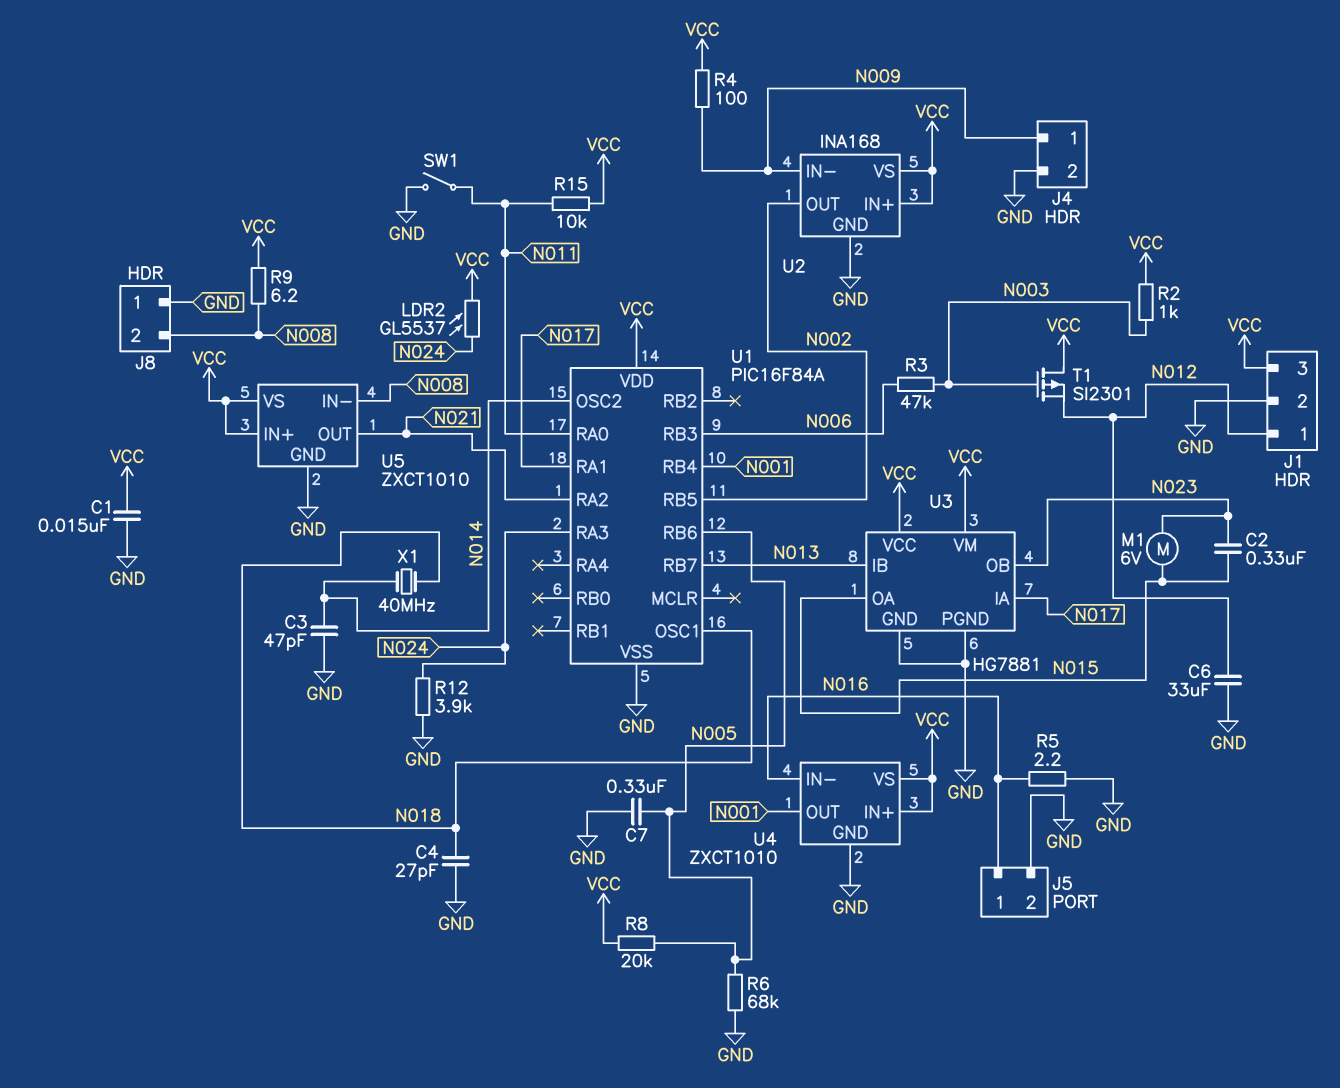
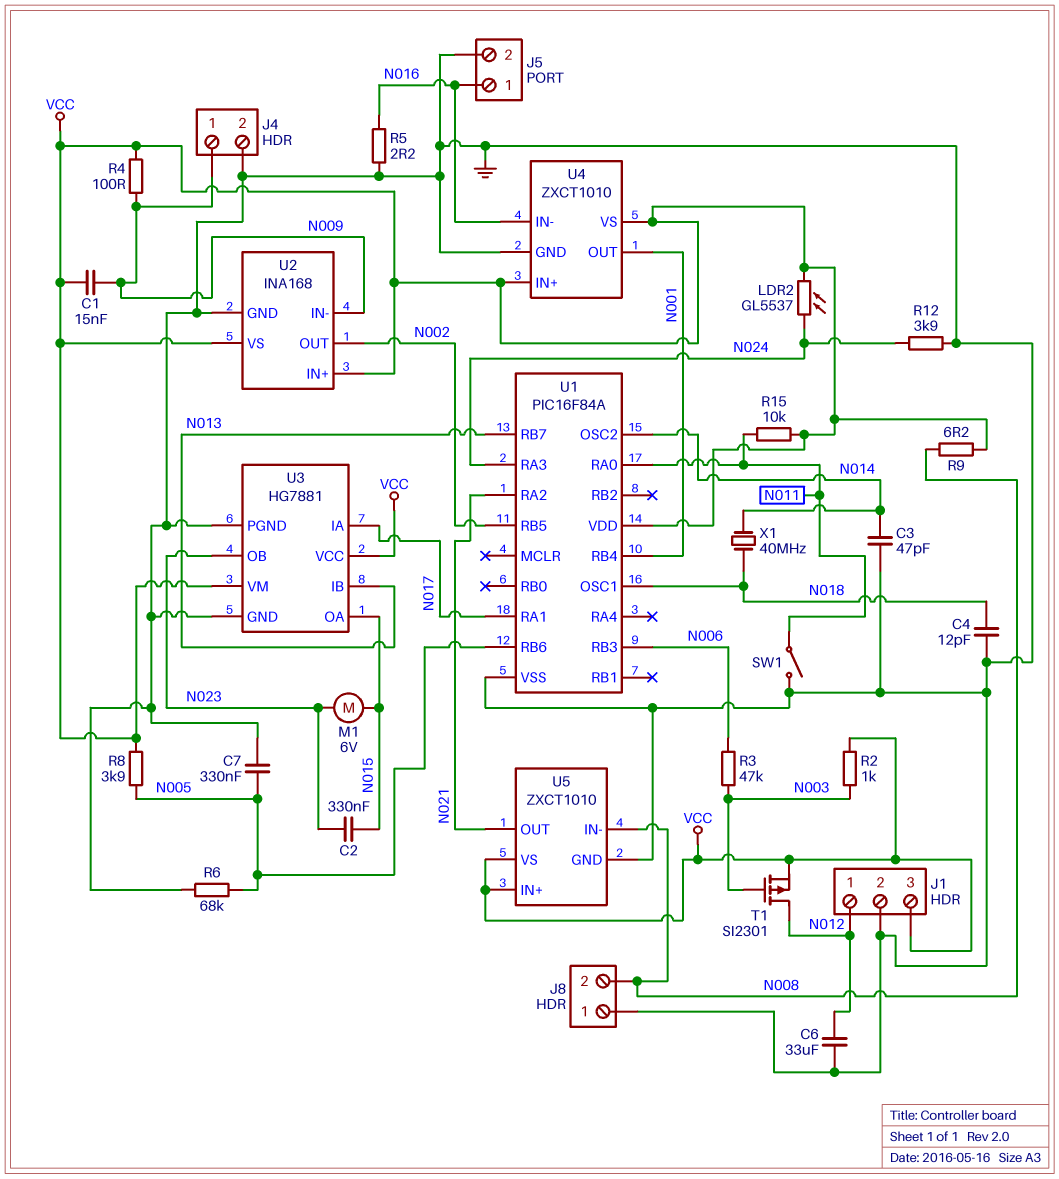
C1: 15nF (GND, VCC) -> 15nF (N009, VCC)
C4: 27pF (GND, N018) -> 12pF (GND, N018)
R8: 20k (N005, VCC) -> 3.9k (N005, VCC)
T1: PMOS SI2301 (G N003, D VCC, S N012) -> PMOS SI2301 (G N003, D N012, S VCC)

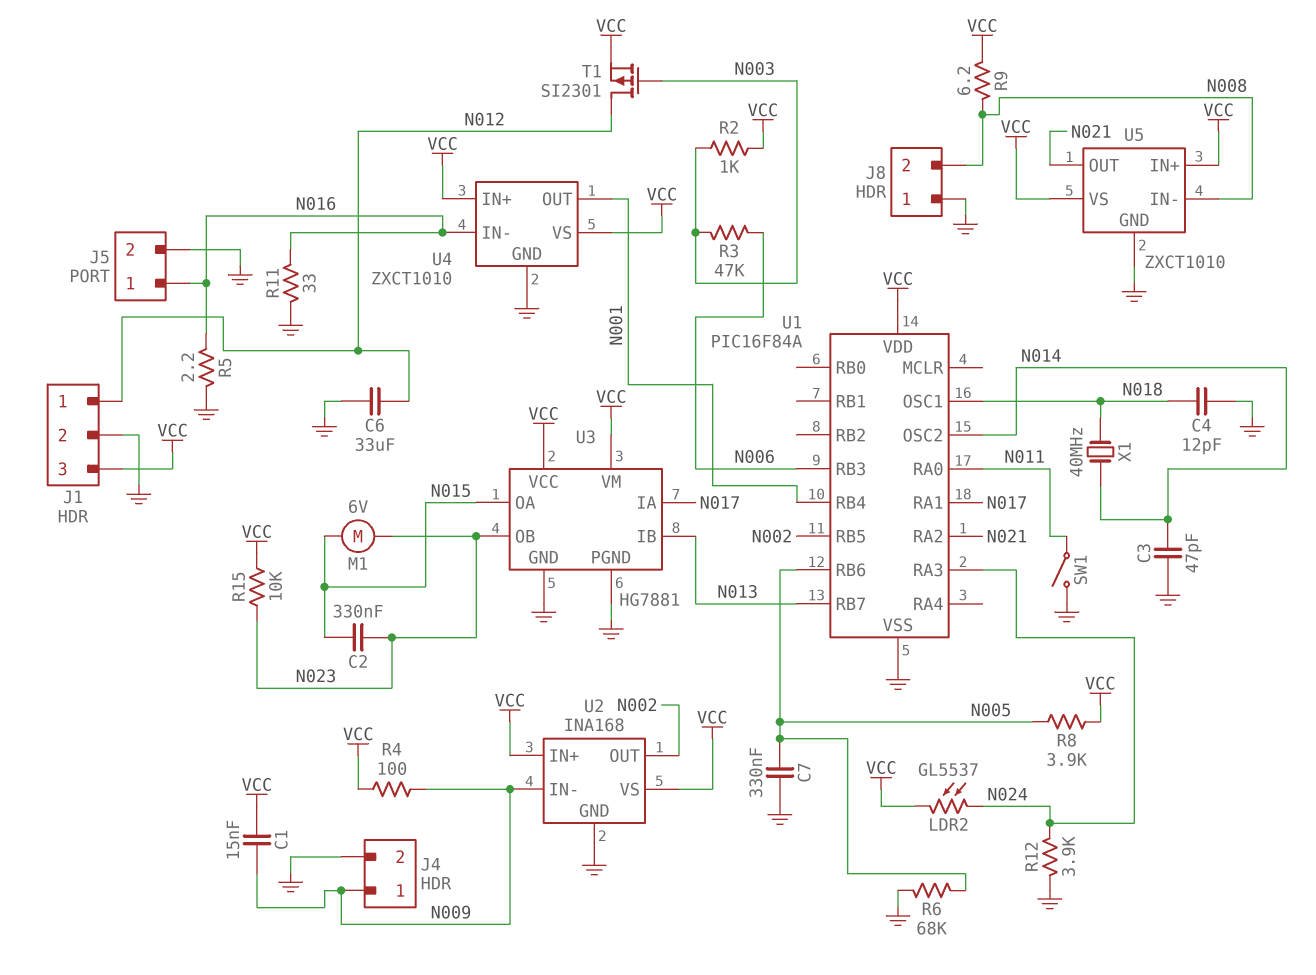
R11: none -> 33 (GND, N016)
R15: 10k (N011, VCC) -> 10k (N023, VCC)

